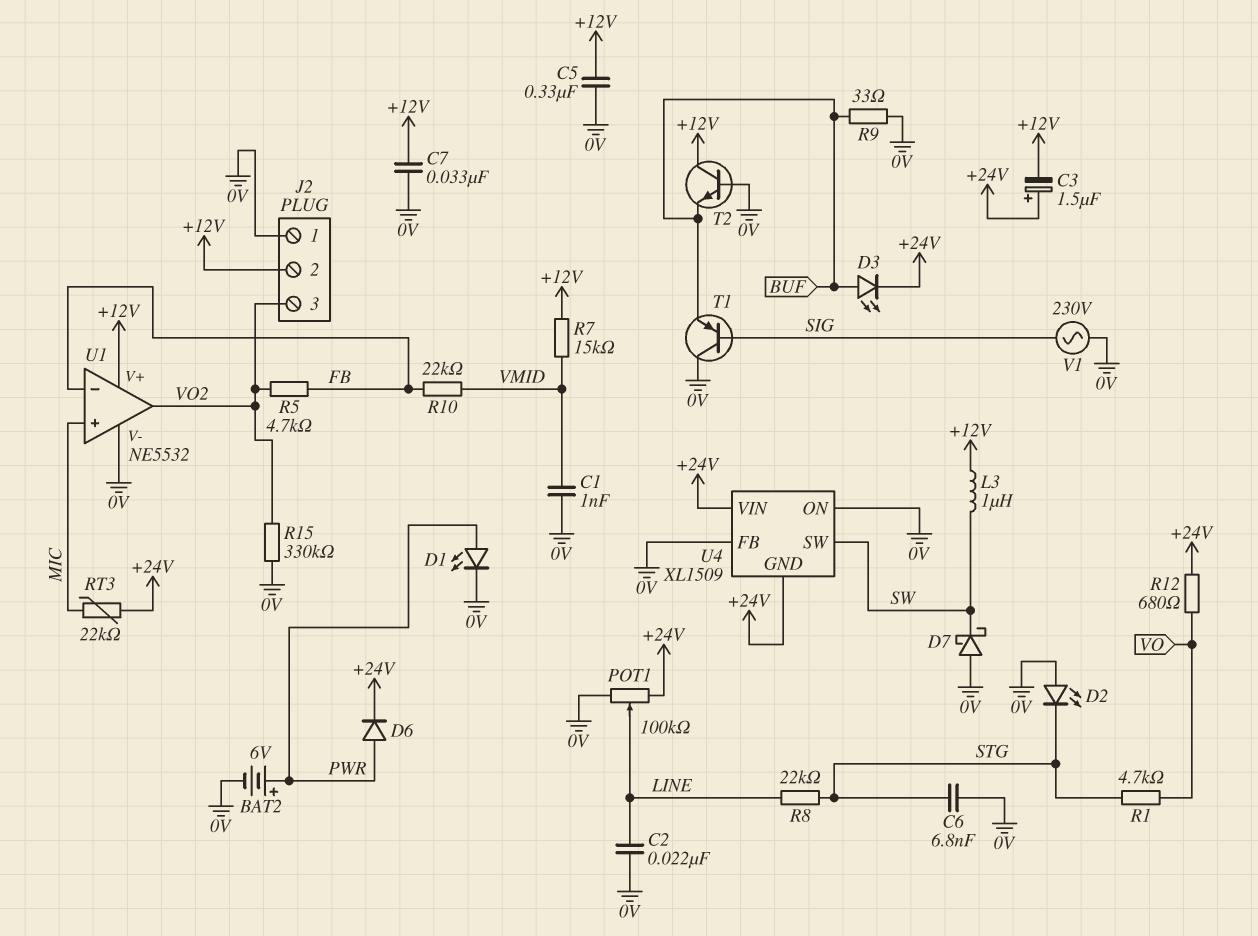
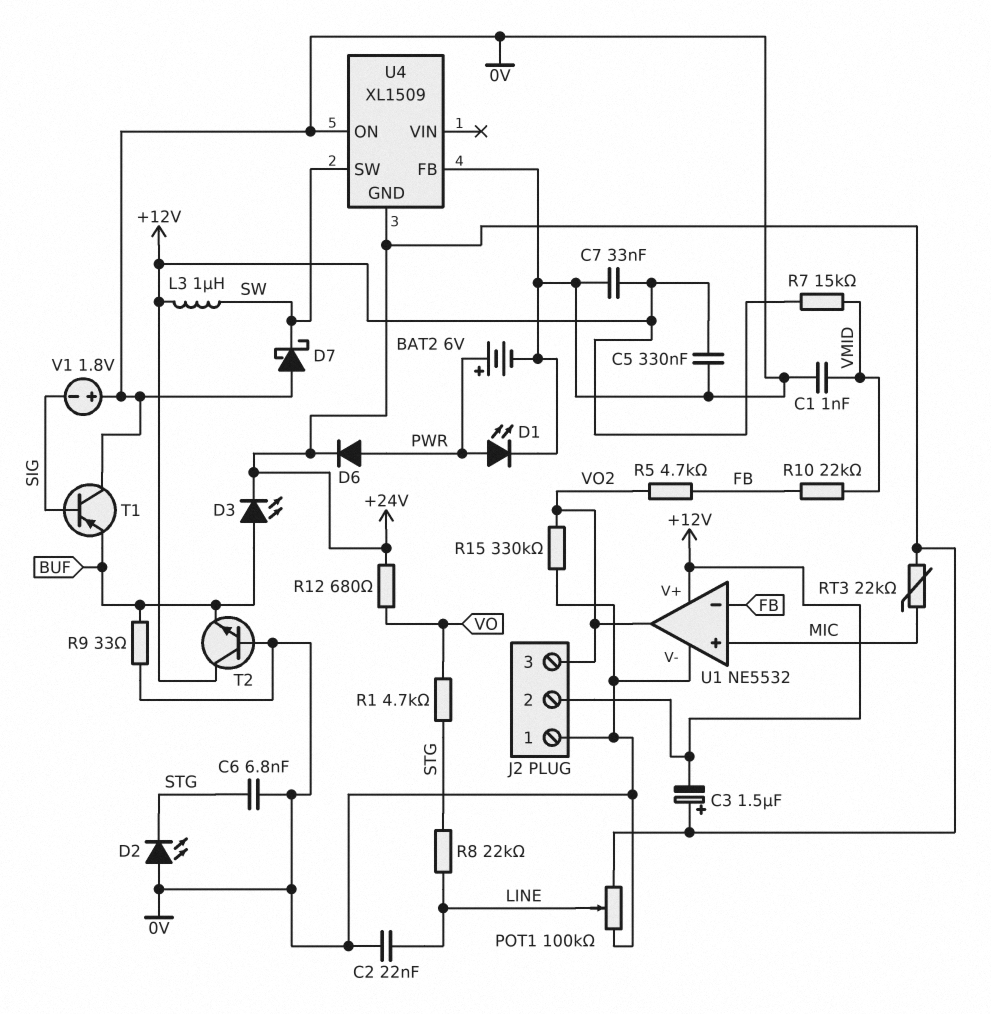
U4 pin VIN: +24V -> none
V1: AC 230V (0V, SIG) -> 1.8V (plus 0V, minus SIG)

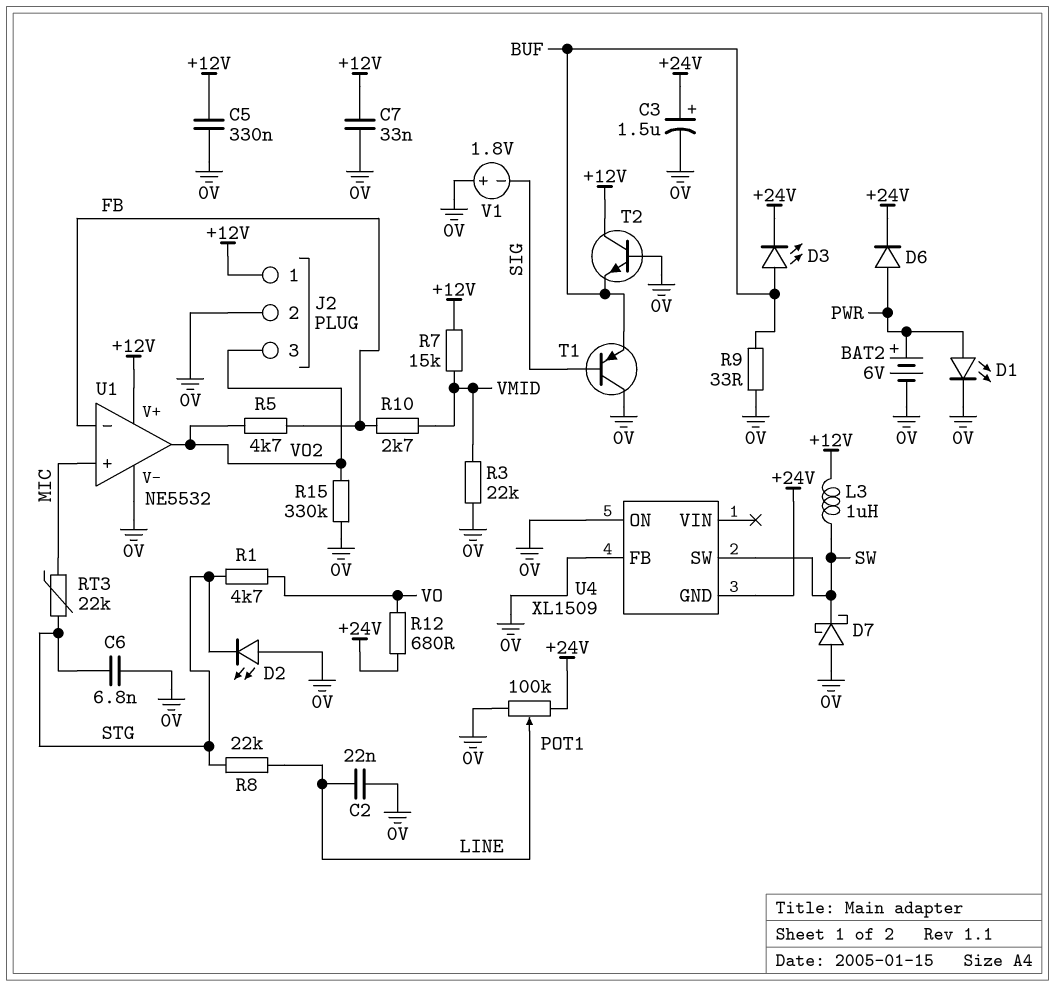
C1: 1nF (0V, VMID) -> none
C3: 1.5uF (plus +24V, minus +12V) -> 1.5uF (plus +24V, minus 0V)
J2 pin 1: 0V -> +12V
J2 pin 2: +12V -> 0V
R3: none -> 22k (0V, VMID)
R10: 22k (FB, VMID) -> 2.7k (FB, VMID)
RT3: 22k (+24V, MIC) -> 22k (MIC, STG)

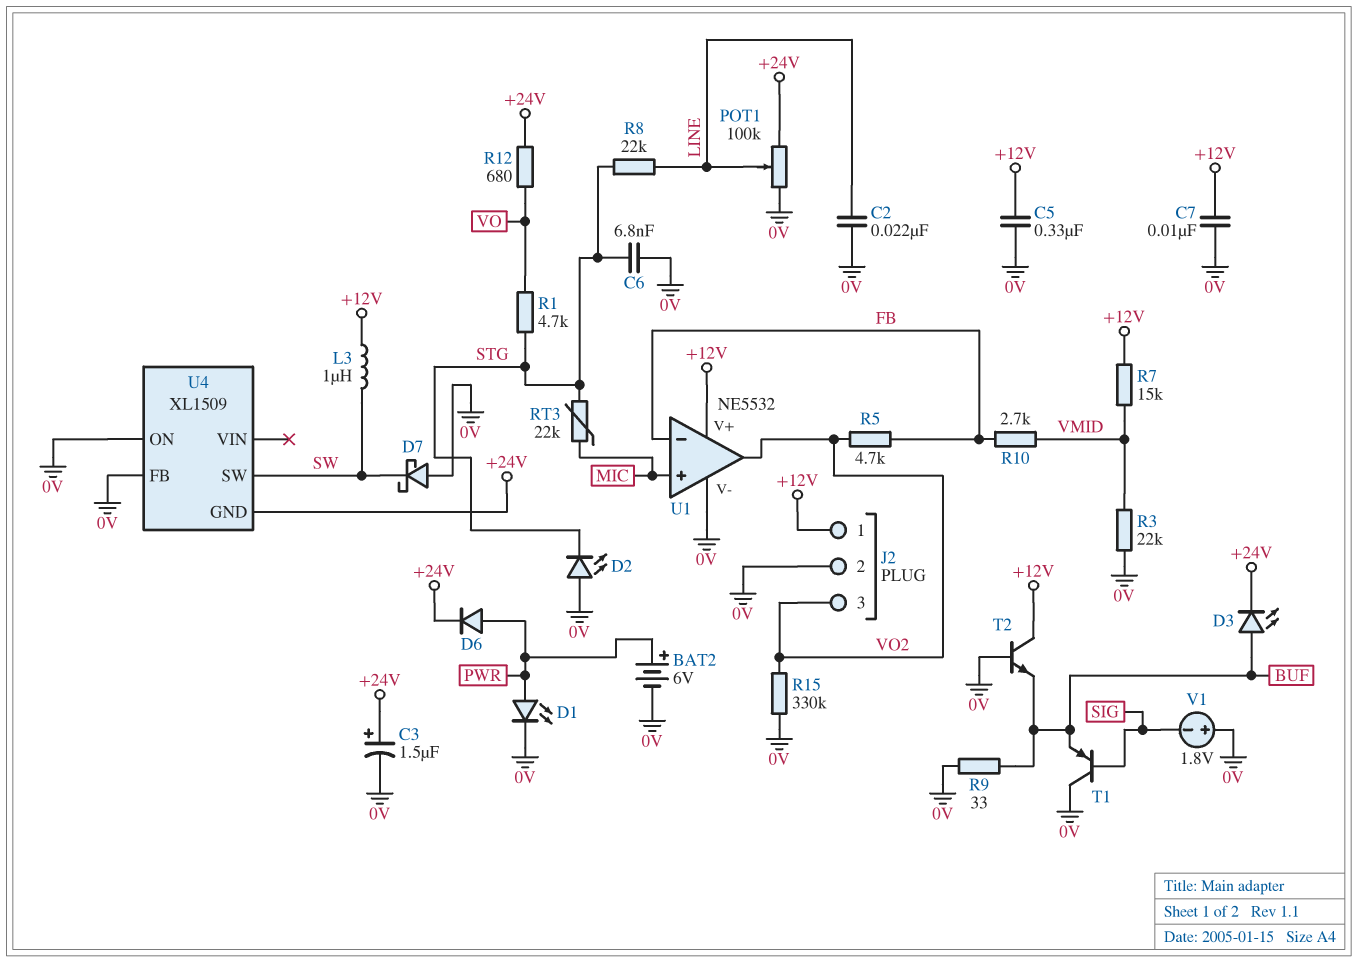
C7: 33nF (+12V, 0V) -> 10nF (+12V, 0V)

